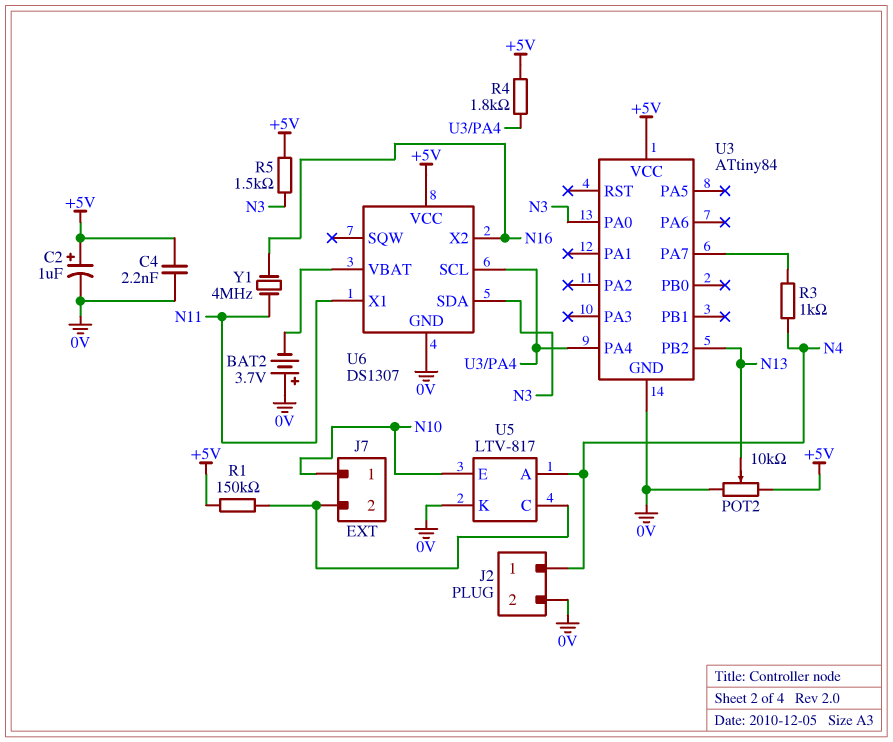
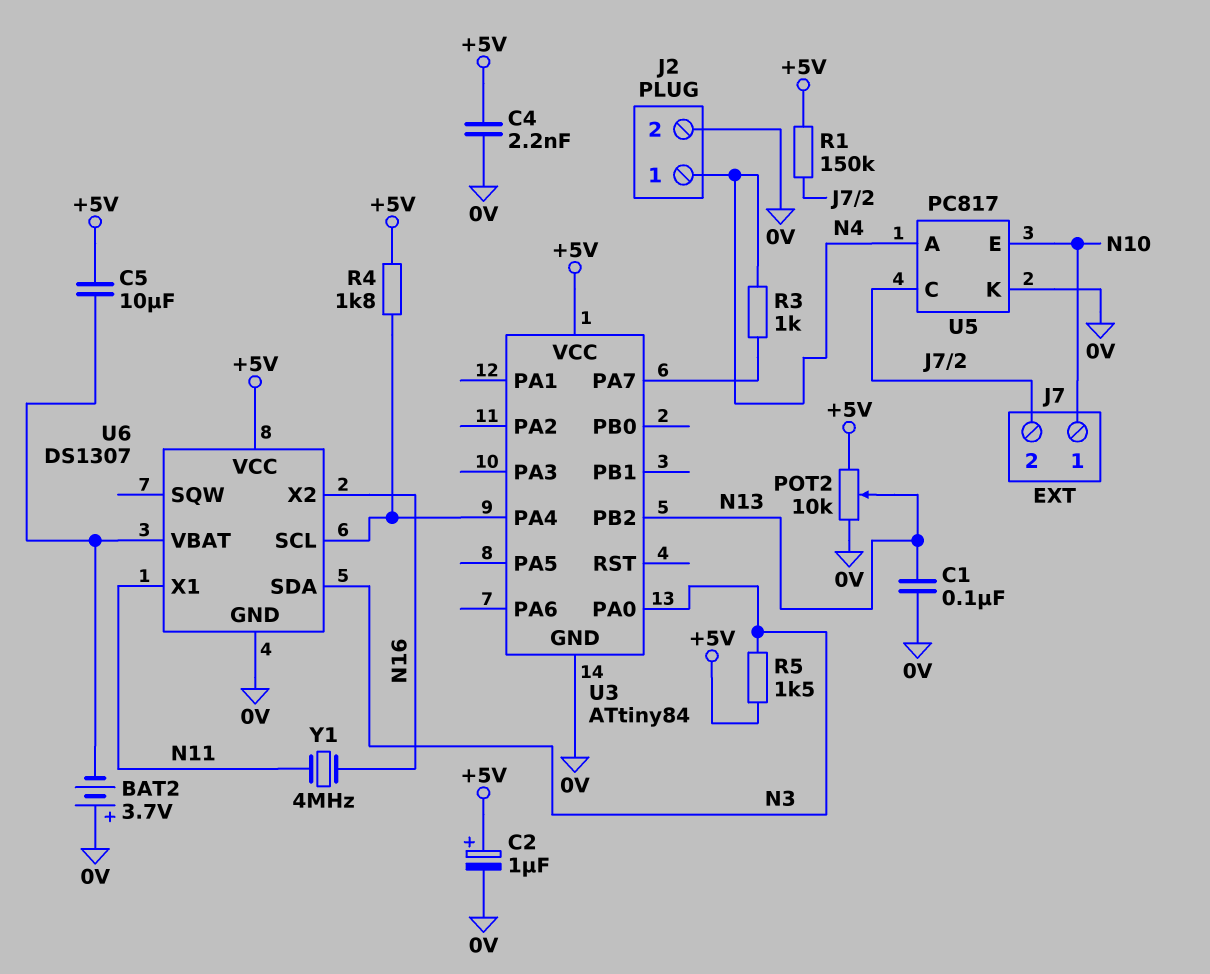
C1: none -> 100nF (0V, N13)
C5: none -> 10uF (+5V, U6/VBAT)
U5: LTV-817 -> PC817

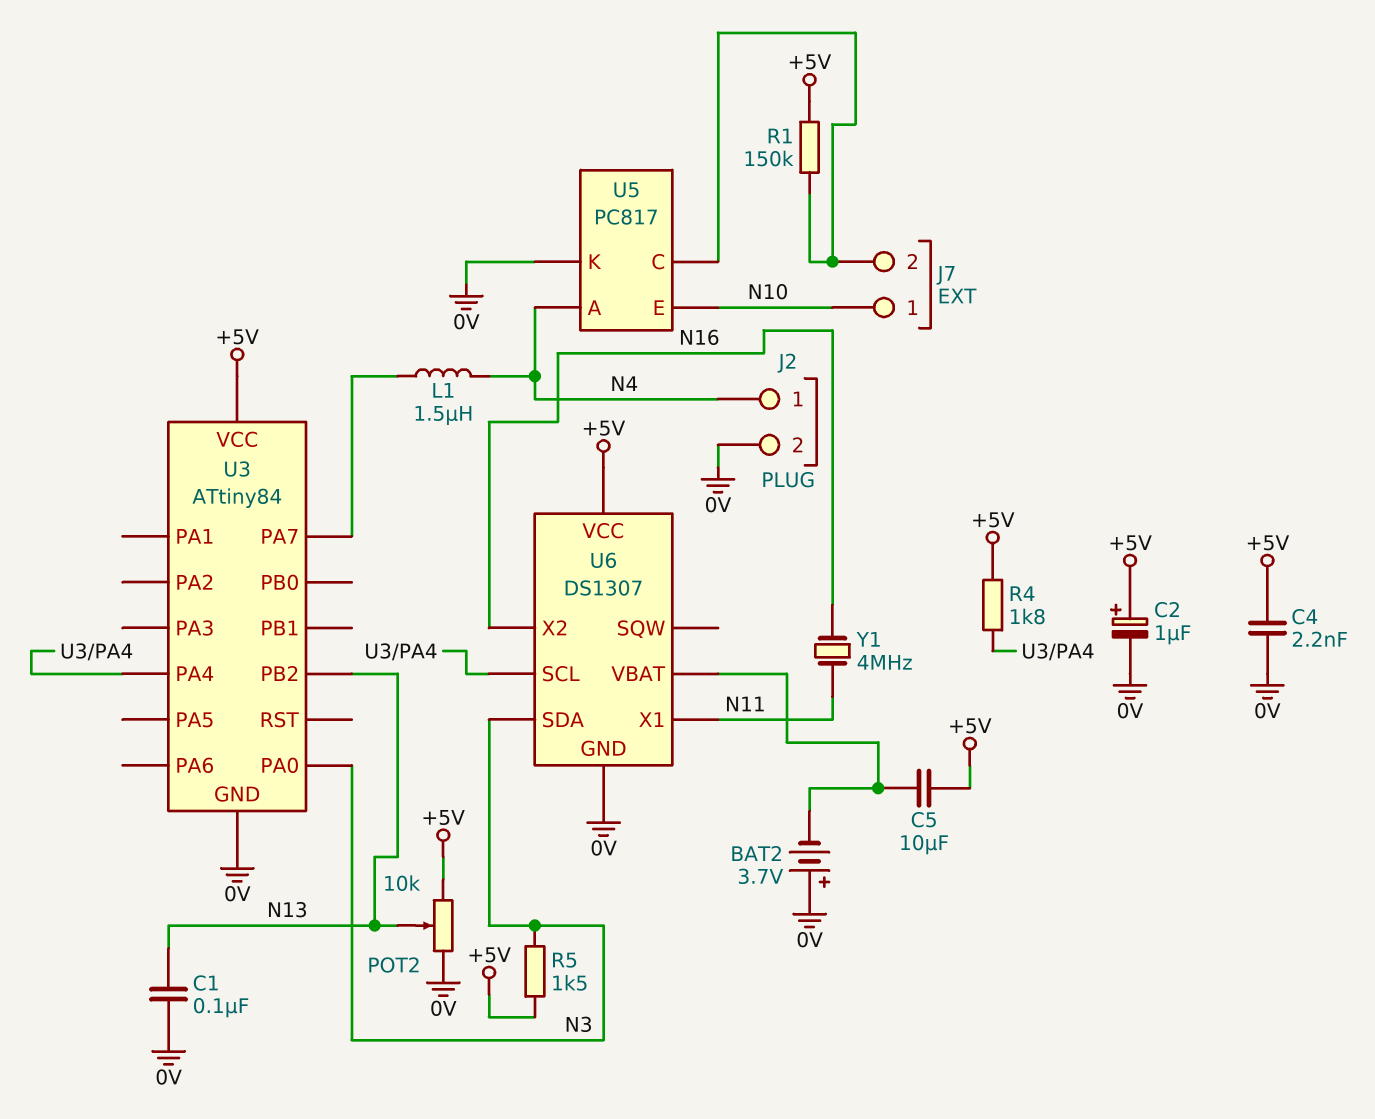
L1: none -> 1.5uH (N4, U3/PA7)
R3: 1k (N4, U3/PA7) -> none

